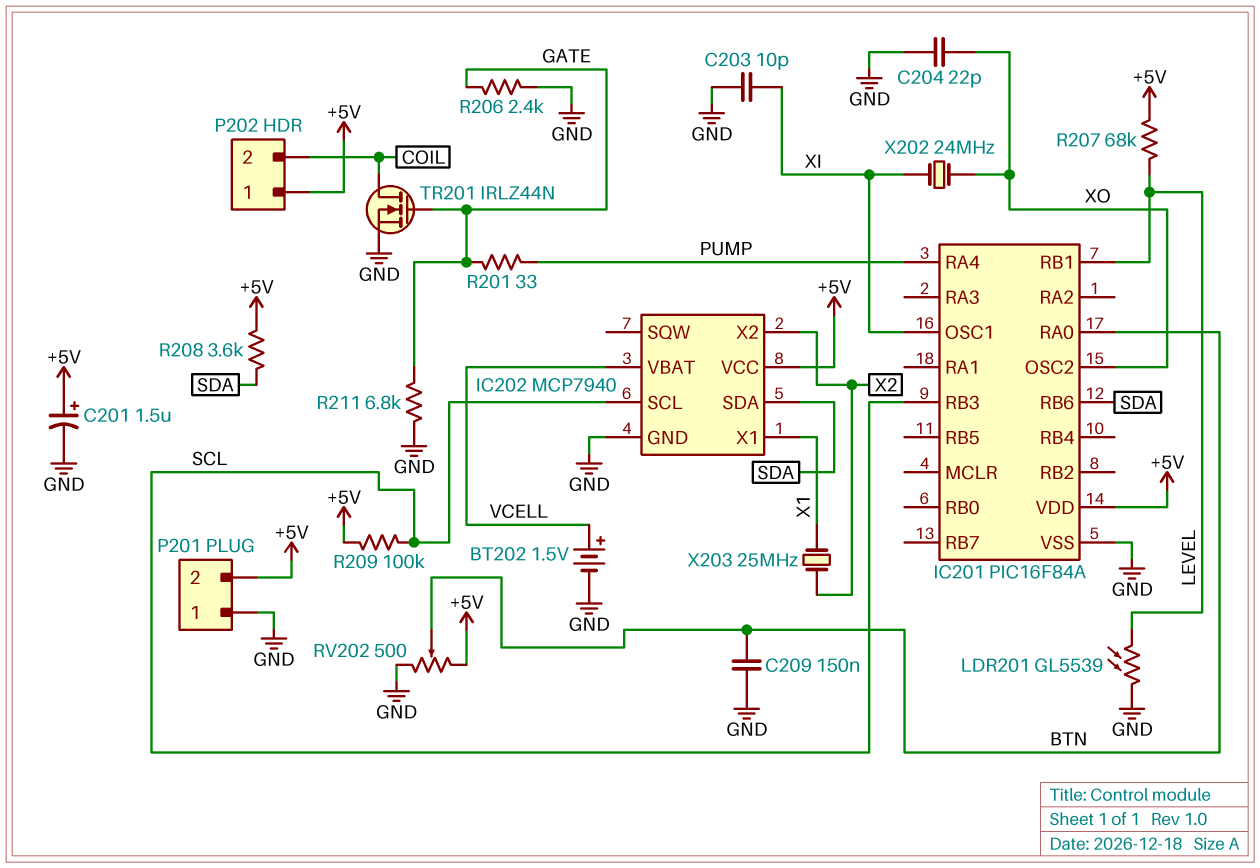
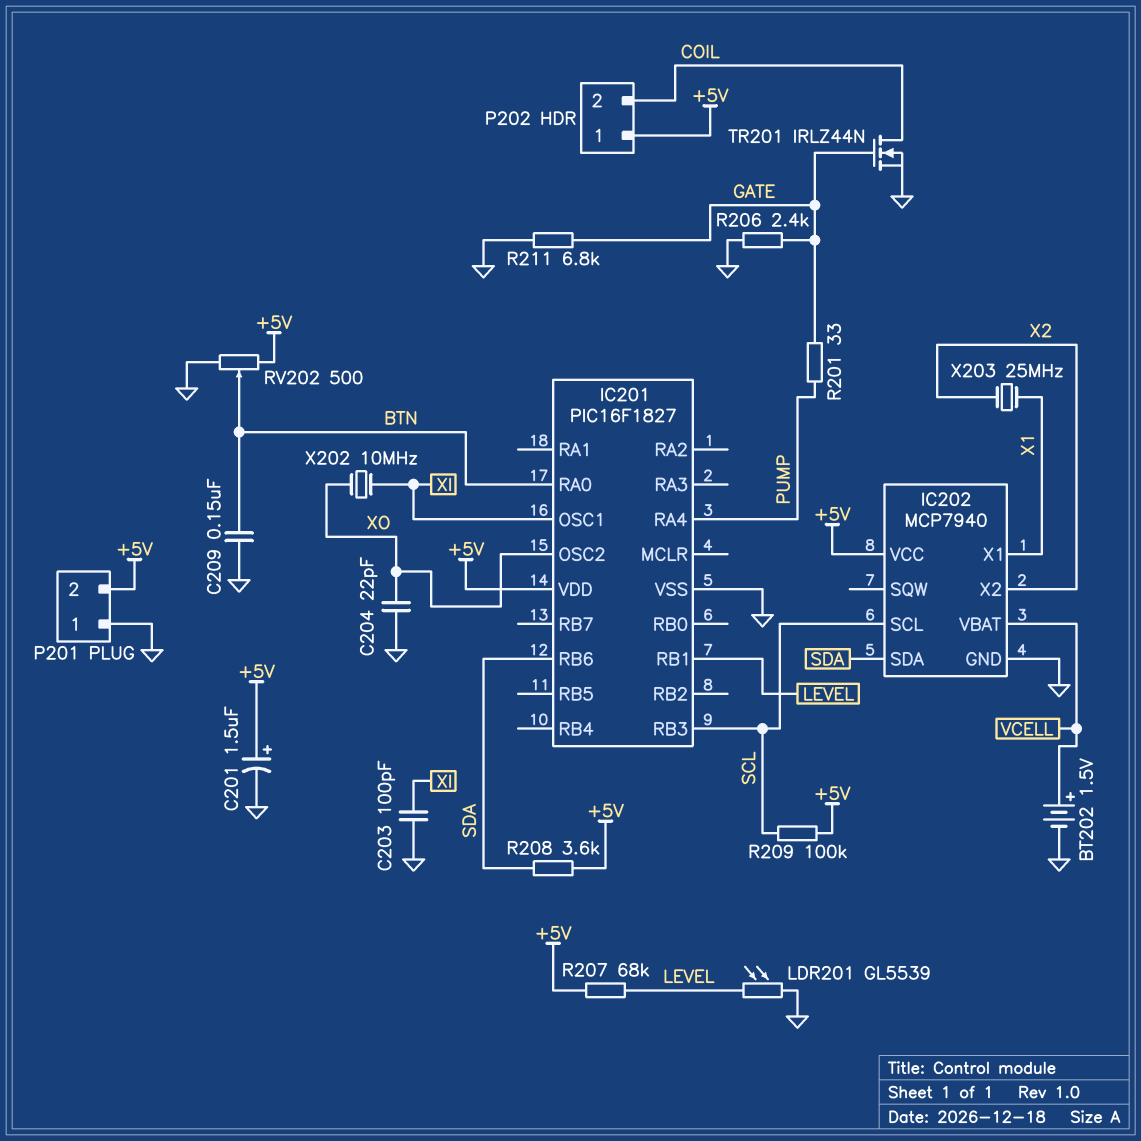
C203: 10pF (GND, XI) -> 100pF (GND, XI)
IC201: PIC16F84A -> PIC16F1827
X202: 24MHz (XI, XO) -> 10MHz (XI, XO)

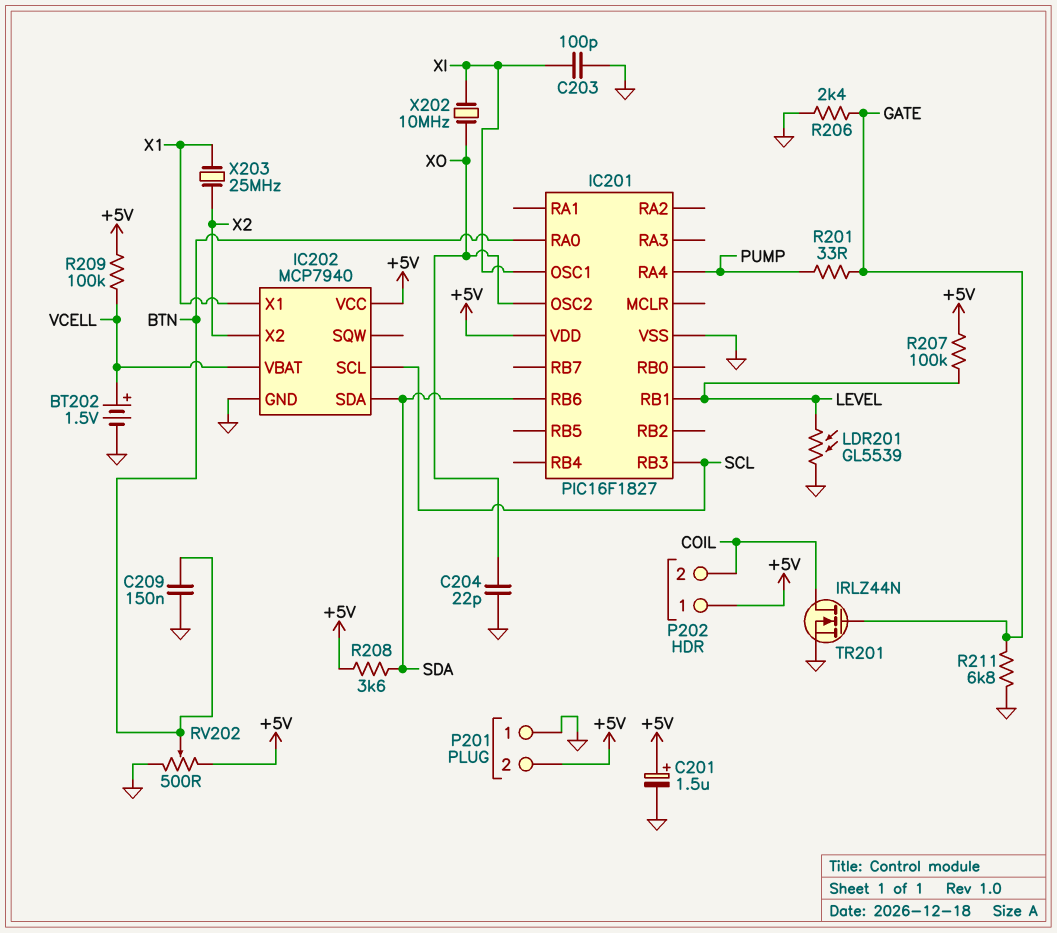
R207: 68k (+5V, LEVEL) -> 100k (+5V, LEVEL)
R209: 100k (+5V, SCL) -> 100k (+5V, VCELL)

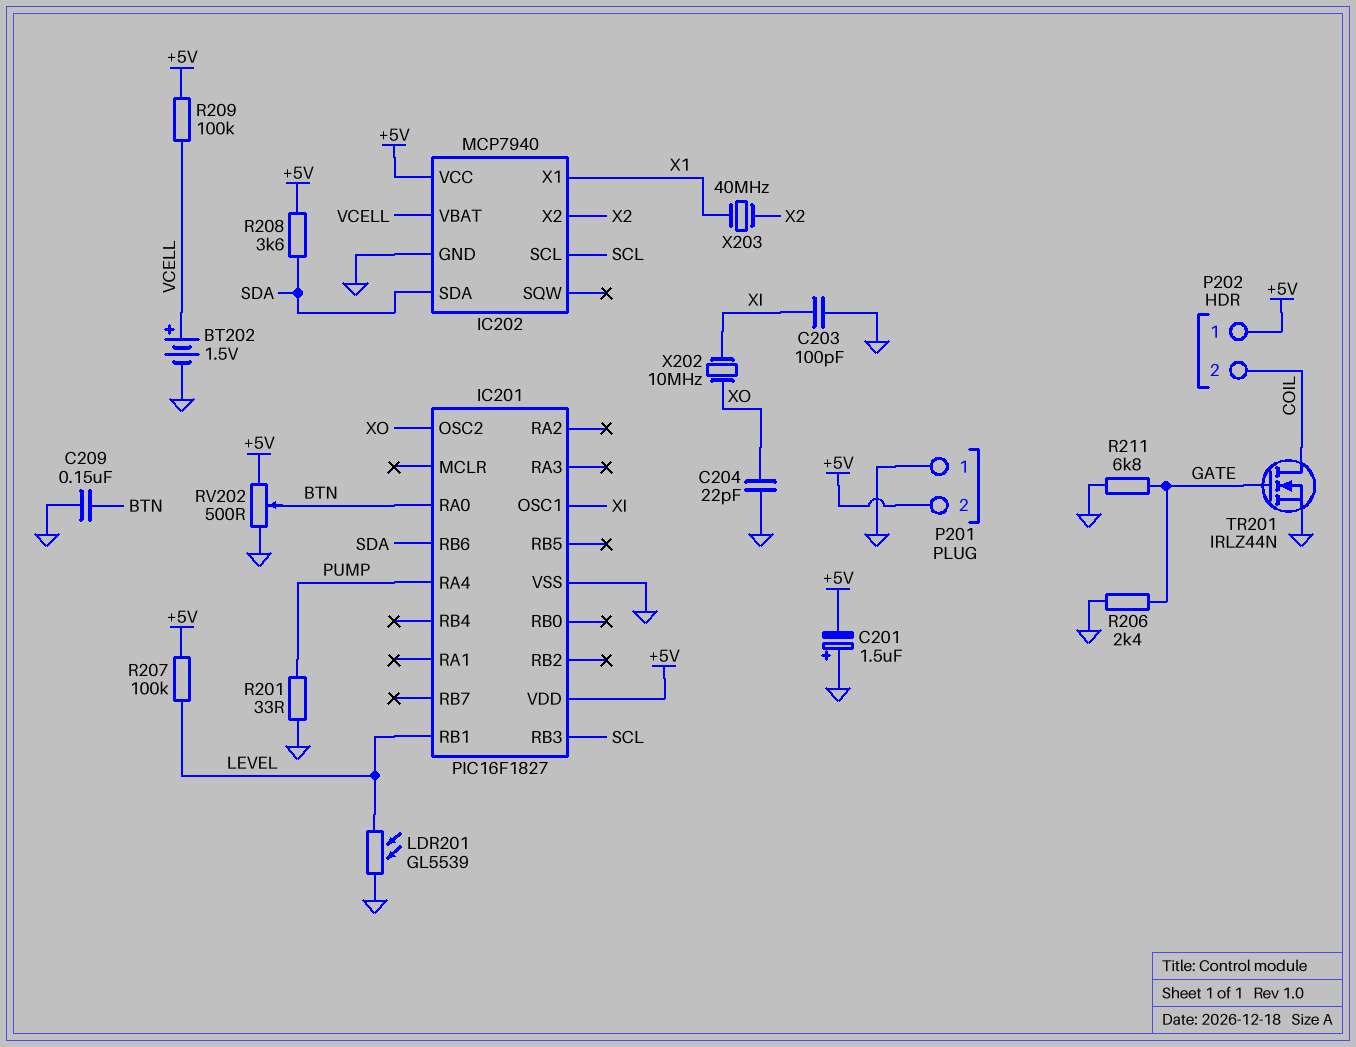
C201: 1.5uF (plus +5V, minus GND) -> 1.5uF (plus GND, minus +5V)
R201: 33 (GATE, PUMP) -> 33 (GND, PUMP)
X203: 25MHz (X1, X2) -> 40MHz (X1, X2)

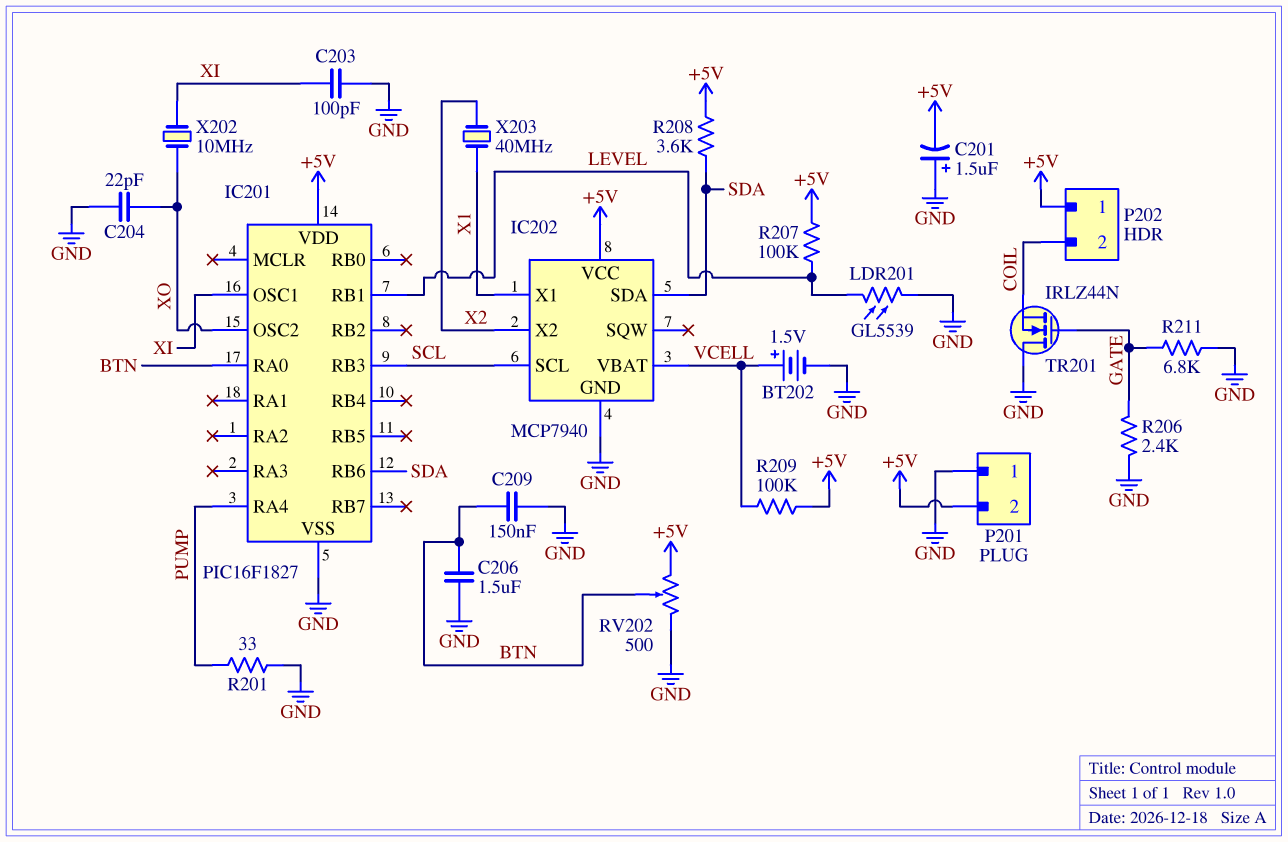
C206: none -> 1.5uF (BTN, GND)
TR201: NMOS IRLZ44N (G GATE, D COIL, S GND) -> NMOS IRLZ44N (G GATE, D GND, S COIL)

